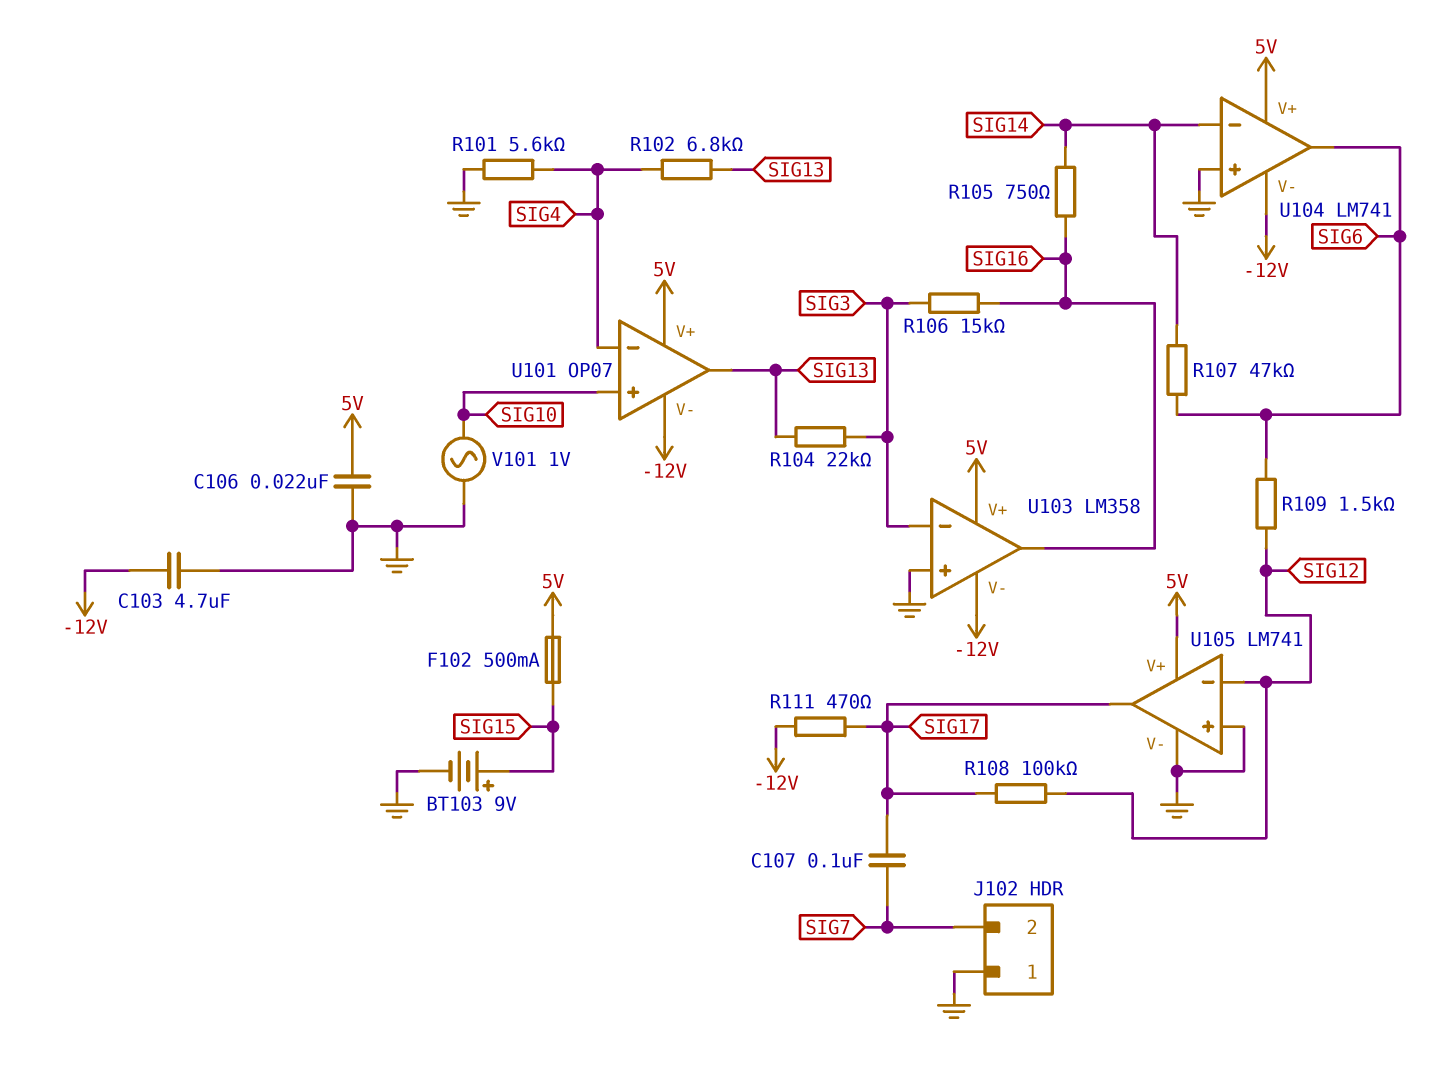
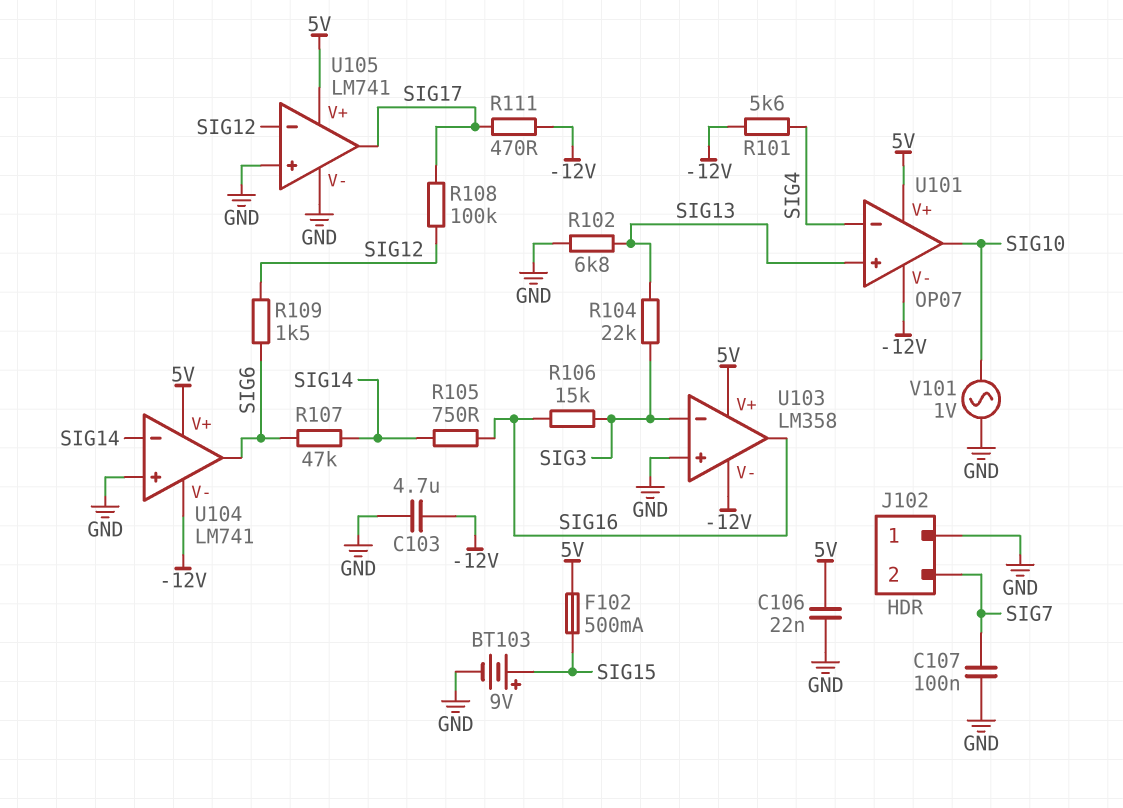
C107: 100nF (SIG7, SIG17) -> 100nF (GND, SIG7)
R101: 5.6k (GND, SIG4) -> 5.6k (-12V, SIG4)
R102: 6.8k (SIG4, SIG13) -> 6.8k (GND, SIG13)
U101 pin in+: SIG10 -> SIG13
U101 pin out: SIG13 -> SIG10

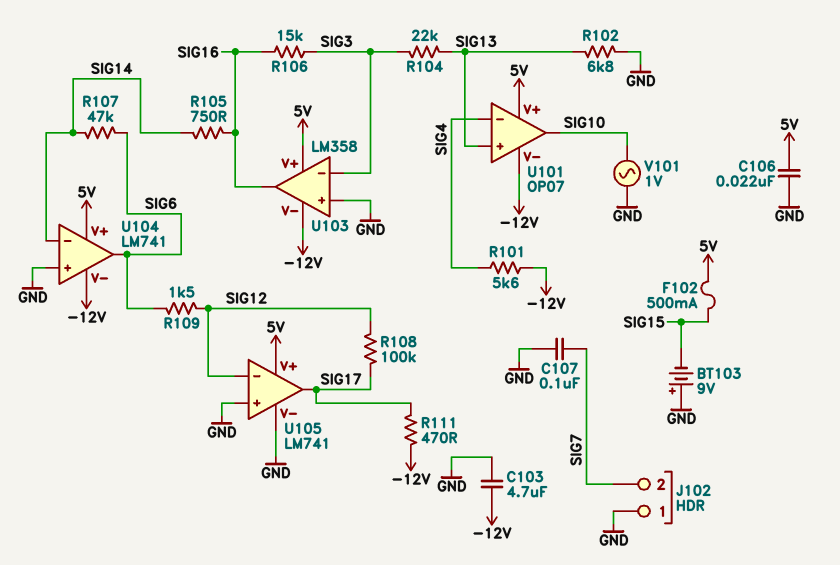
BT103: 9V (plus SIG15, minus GND) -> 9V (plus GND, minus SIG15)

